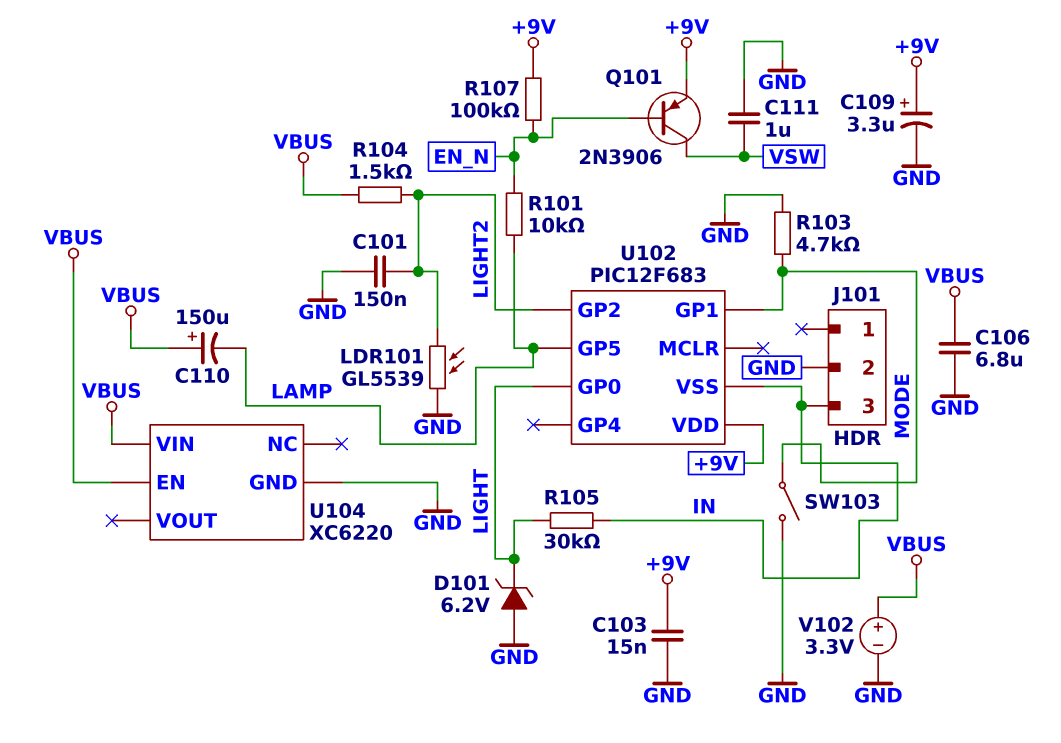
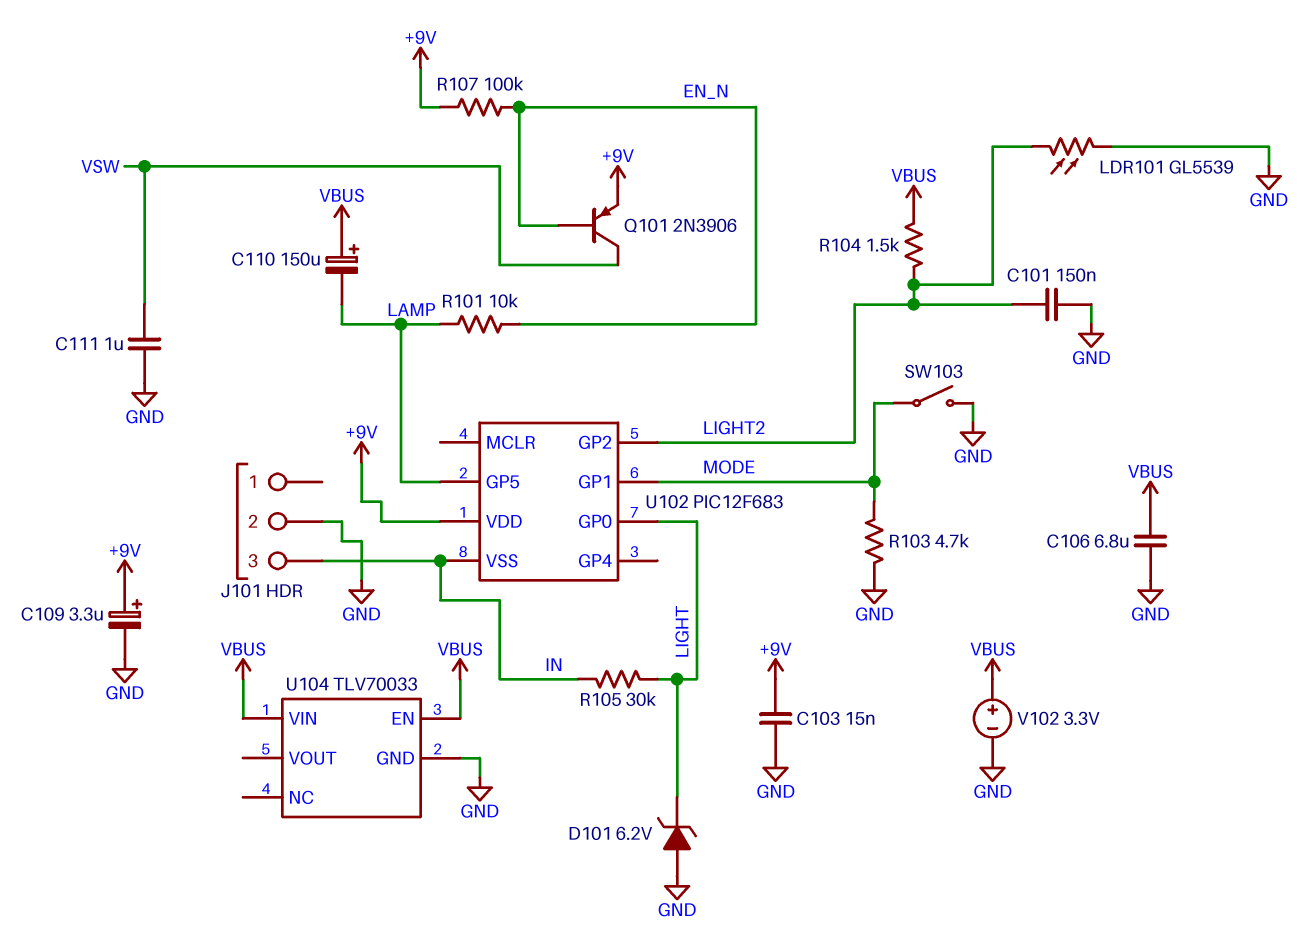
U104: XC6220 -> TLV70033

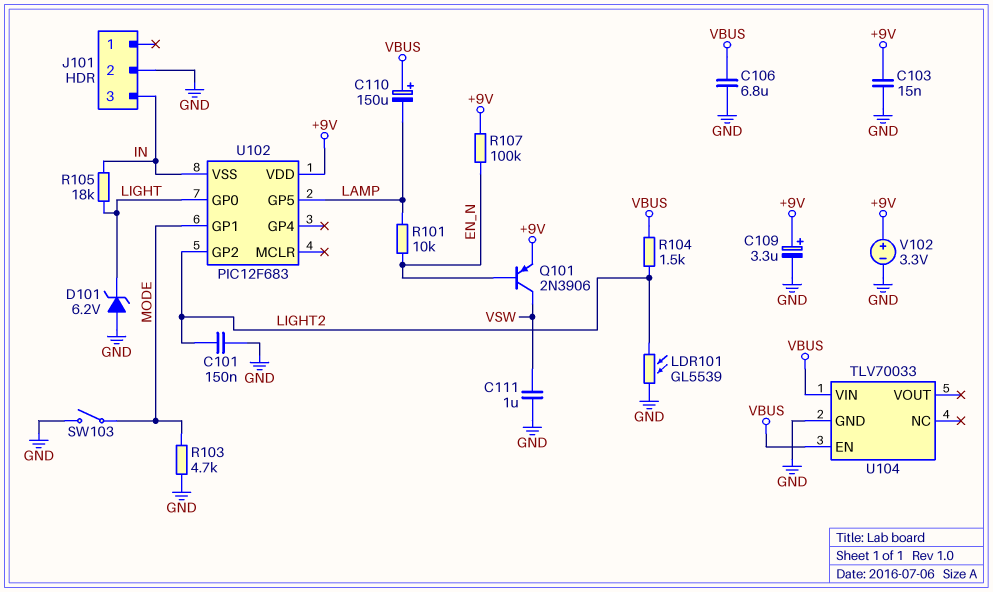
R105: 30k (IN, LIGHT) -> 18k (IN, LIGHT)
V102: 3.3V (plus VBUS, minus GND) -> 3.3V (plus +9V, minus GND)

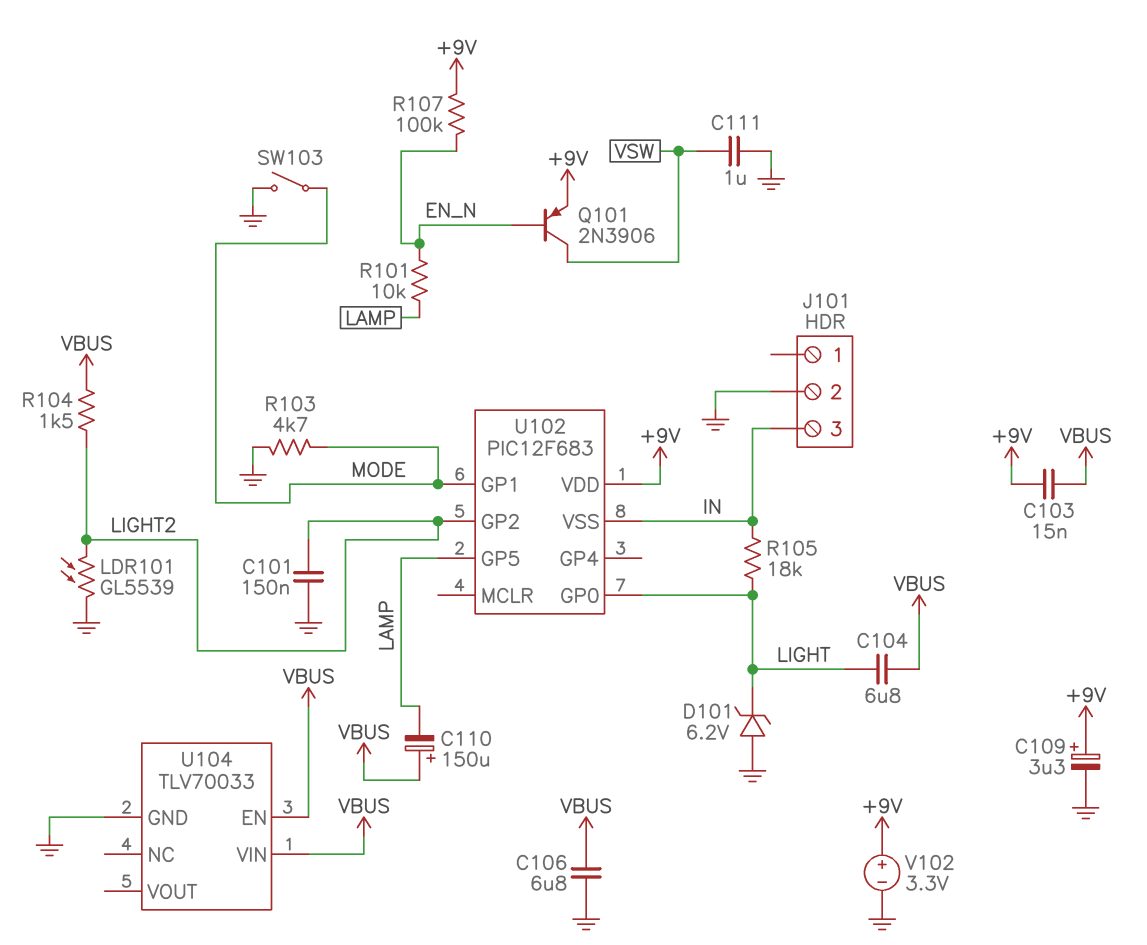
C103: 15nF (+9V, GND) -> 15nF (+9V, VBUS)
C104: none -> 6.8uF (LIGHT, VBUS)

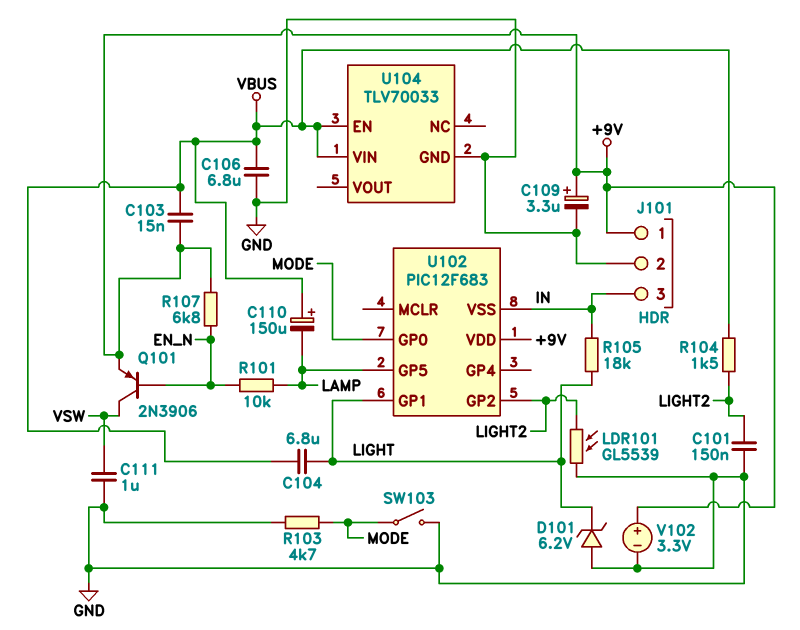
J101 pin 1: none -> +9V
R107: 100k (+9V, EN_N) -> 6.8k (+9V, EN_N)
U102 pin GP0: LIGHT -> MODE
U102 pin GP1: MODE -> LIGHT

